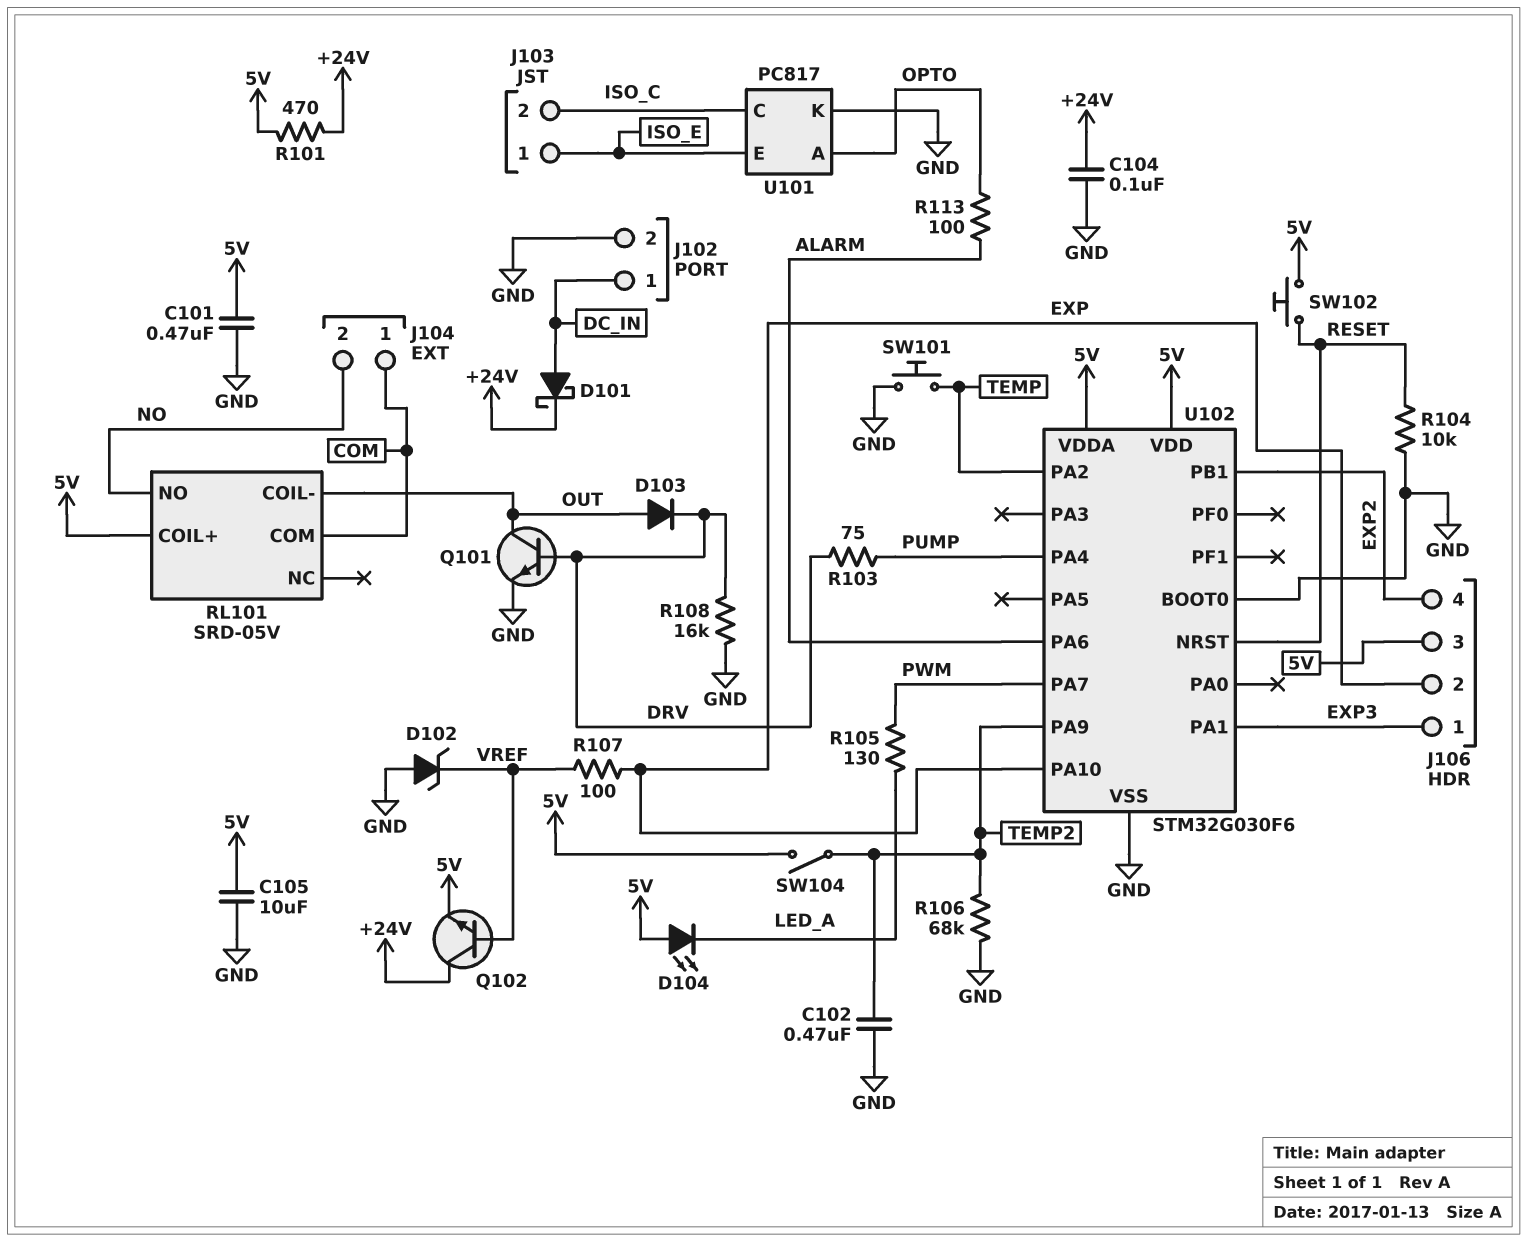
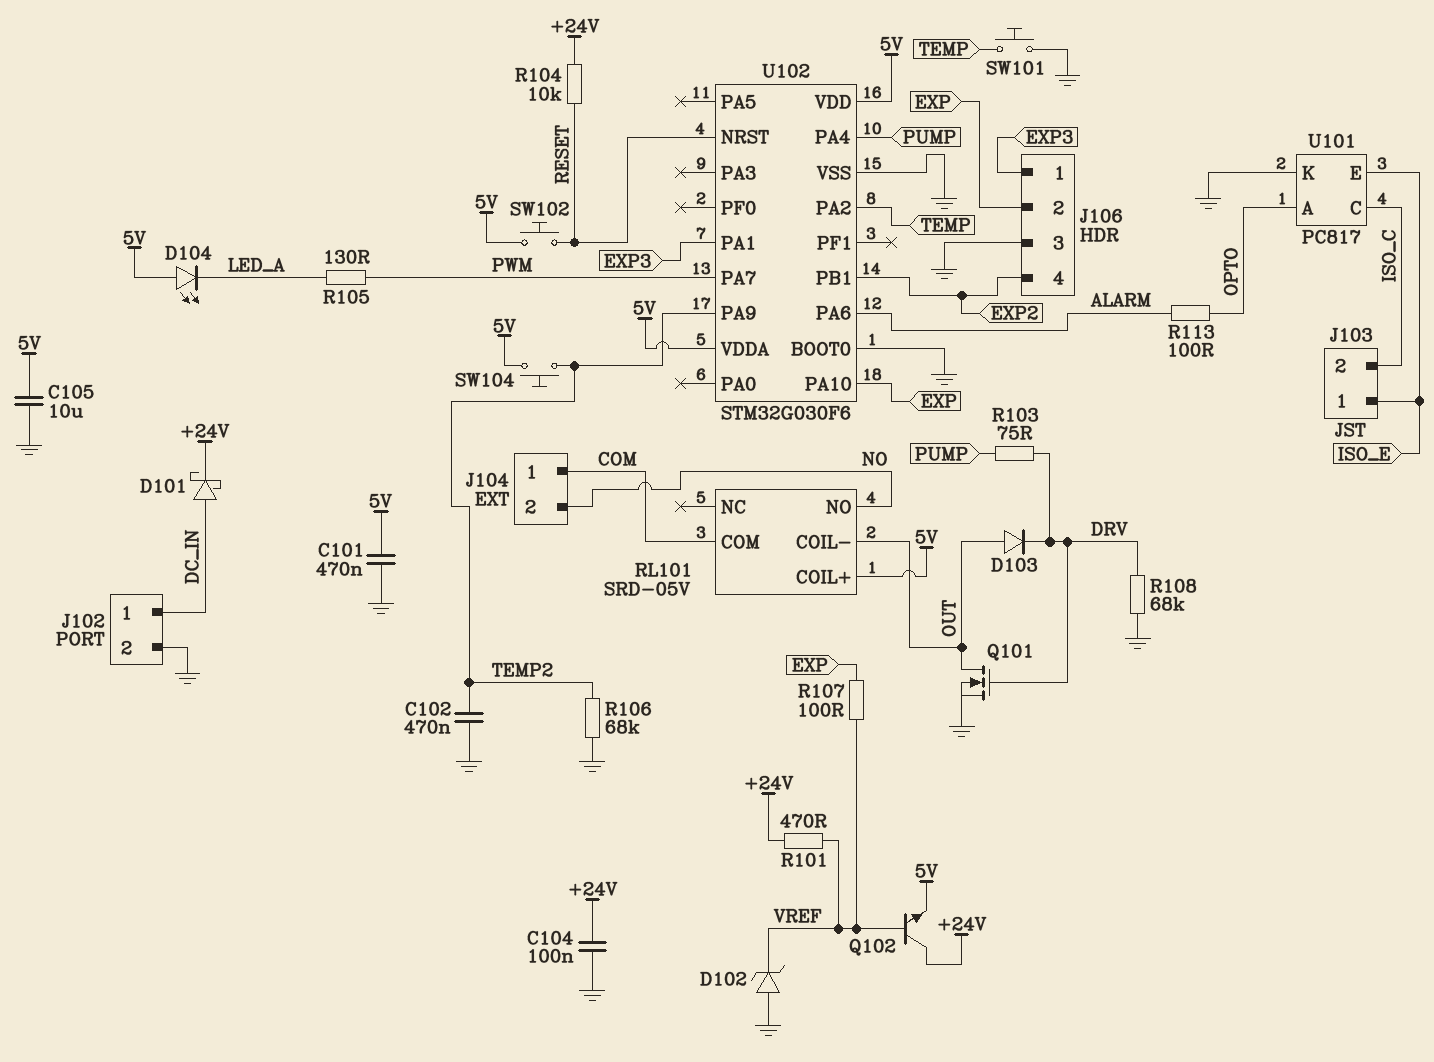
J106 pin 3: 5V -> GND
Q101: NPN (B DRV, C OUT, E GND) -> NMOS (G DRV, D OUT, S GND)
R101: 470 (+24V, 5V) -> 470 (+24V, VREF)
R104: 10k (GND, RESET) -> 10k (+24V, RESET)
R108: 16k (DRV, GND) -> 68k (DRV, GND)
SW104: switch (5V, TEMP2) -> button (5V, TEMP2)

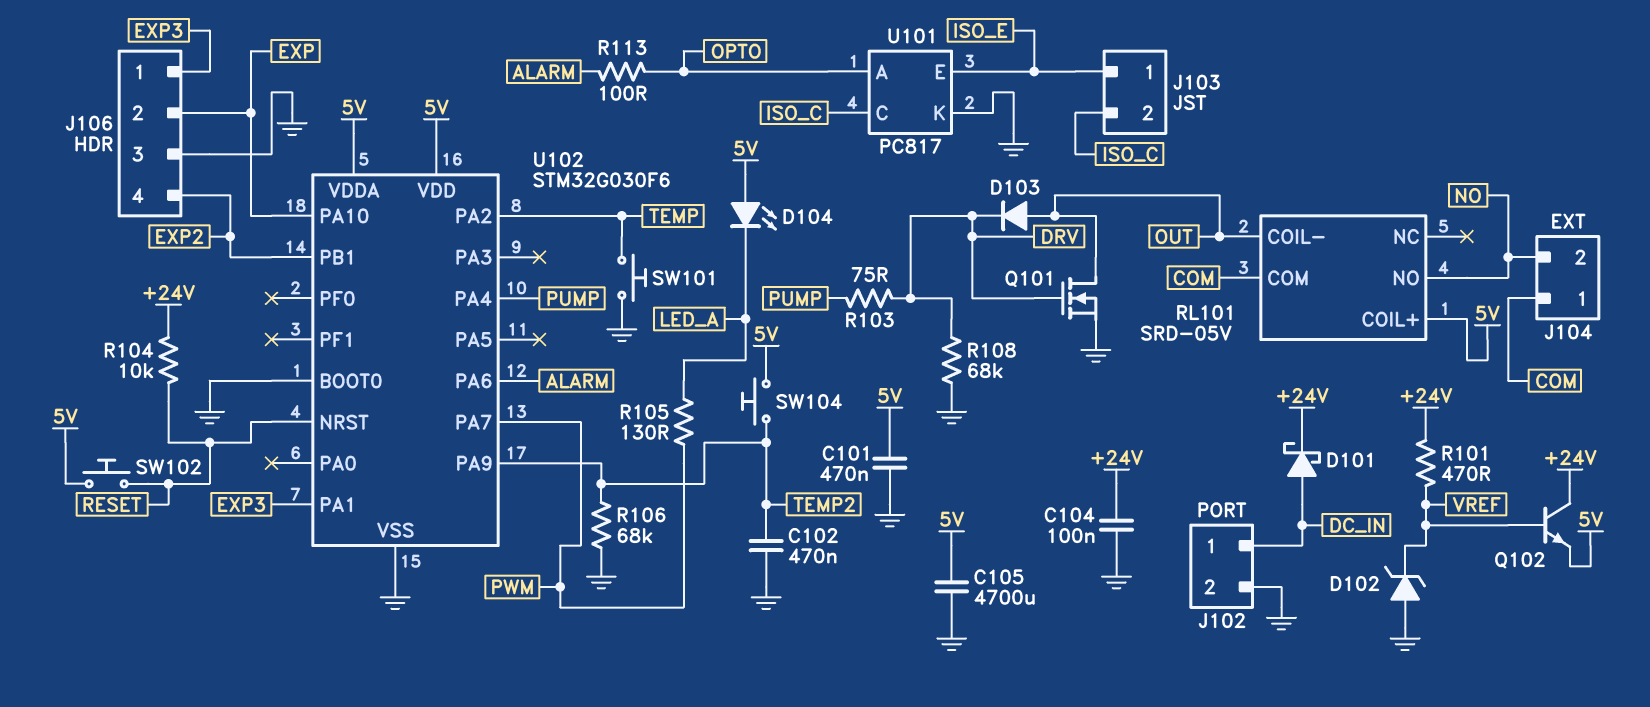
C105: 10uF (5V, GND) -> 4700uF (5V, GND)
R107: 100 (EXP, VREF) -> none

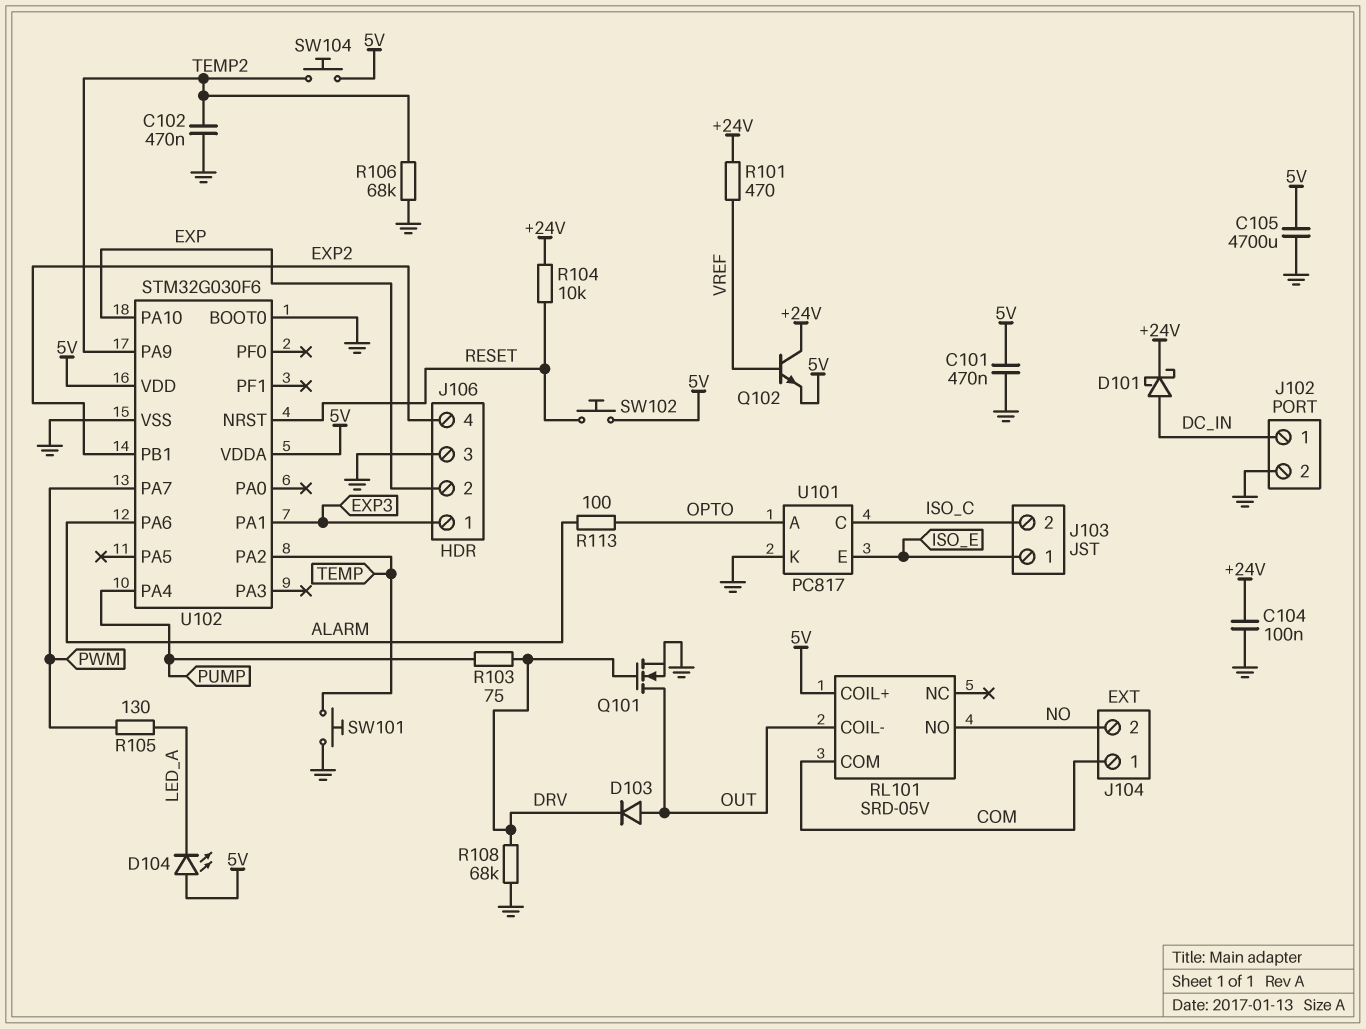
D102: zener (A GND, K VREF) -> none

